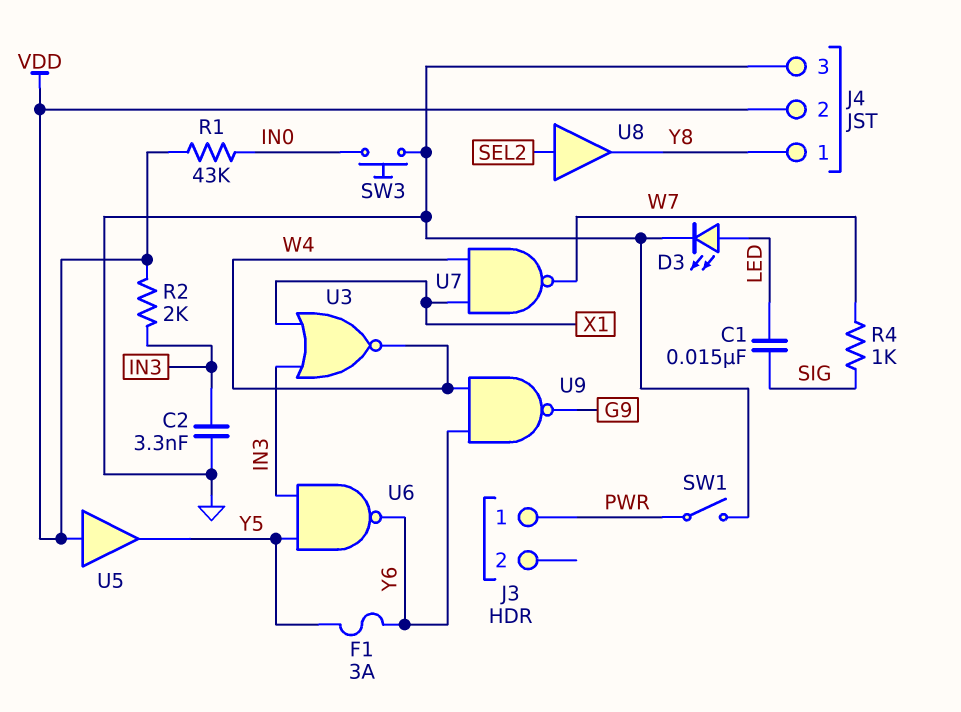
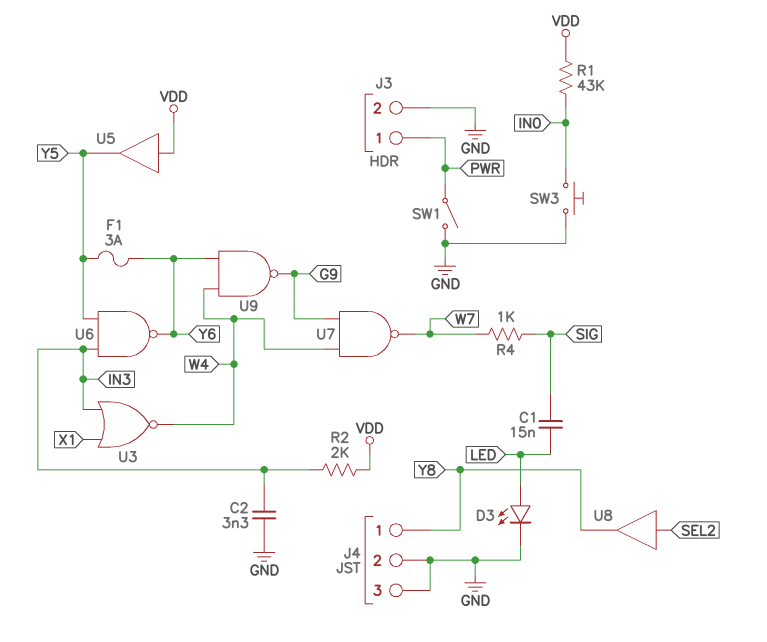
J3 pin 2: none -> GND
J4 pin 2: VDD -> GND
U7: NAND (in W4, in X1, out W7) -> NAND (in G9, in W4, out W7)

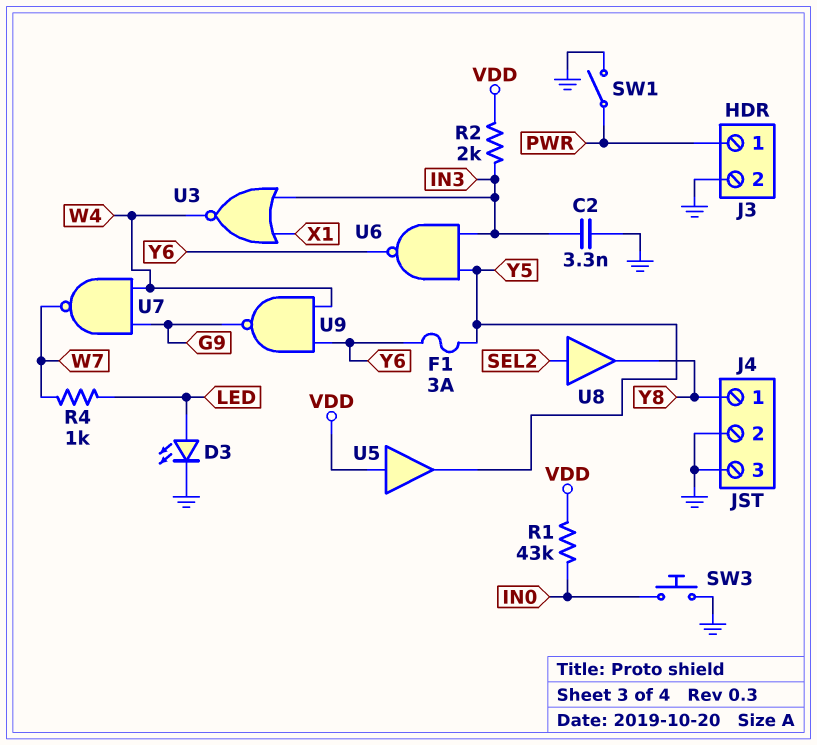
C1: 15nF (LED, SIG) -> none
R4: 1k (SIG, W7) -> 1k (LED, W7)

